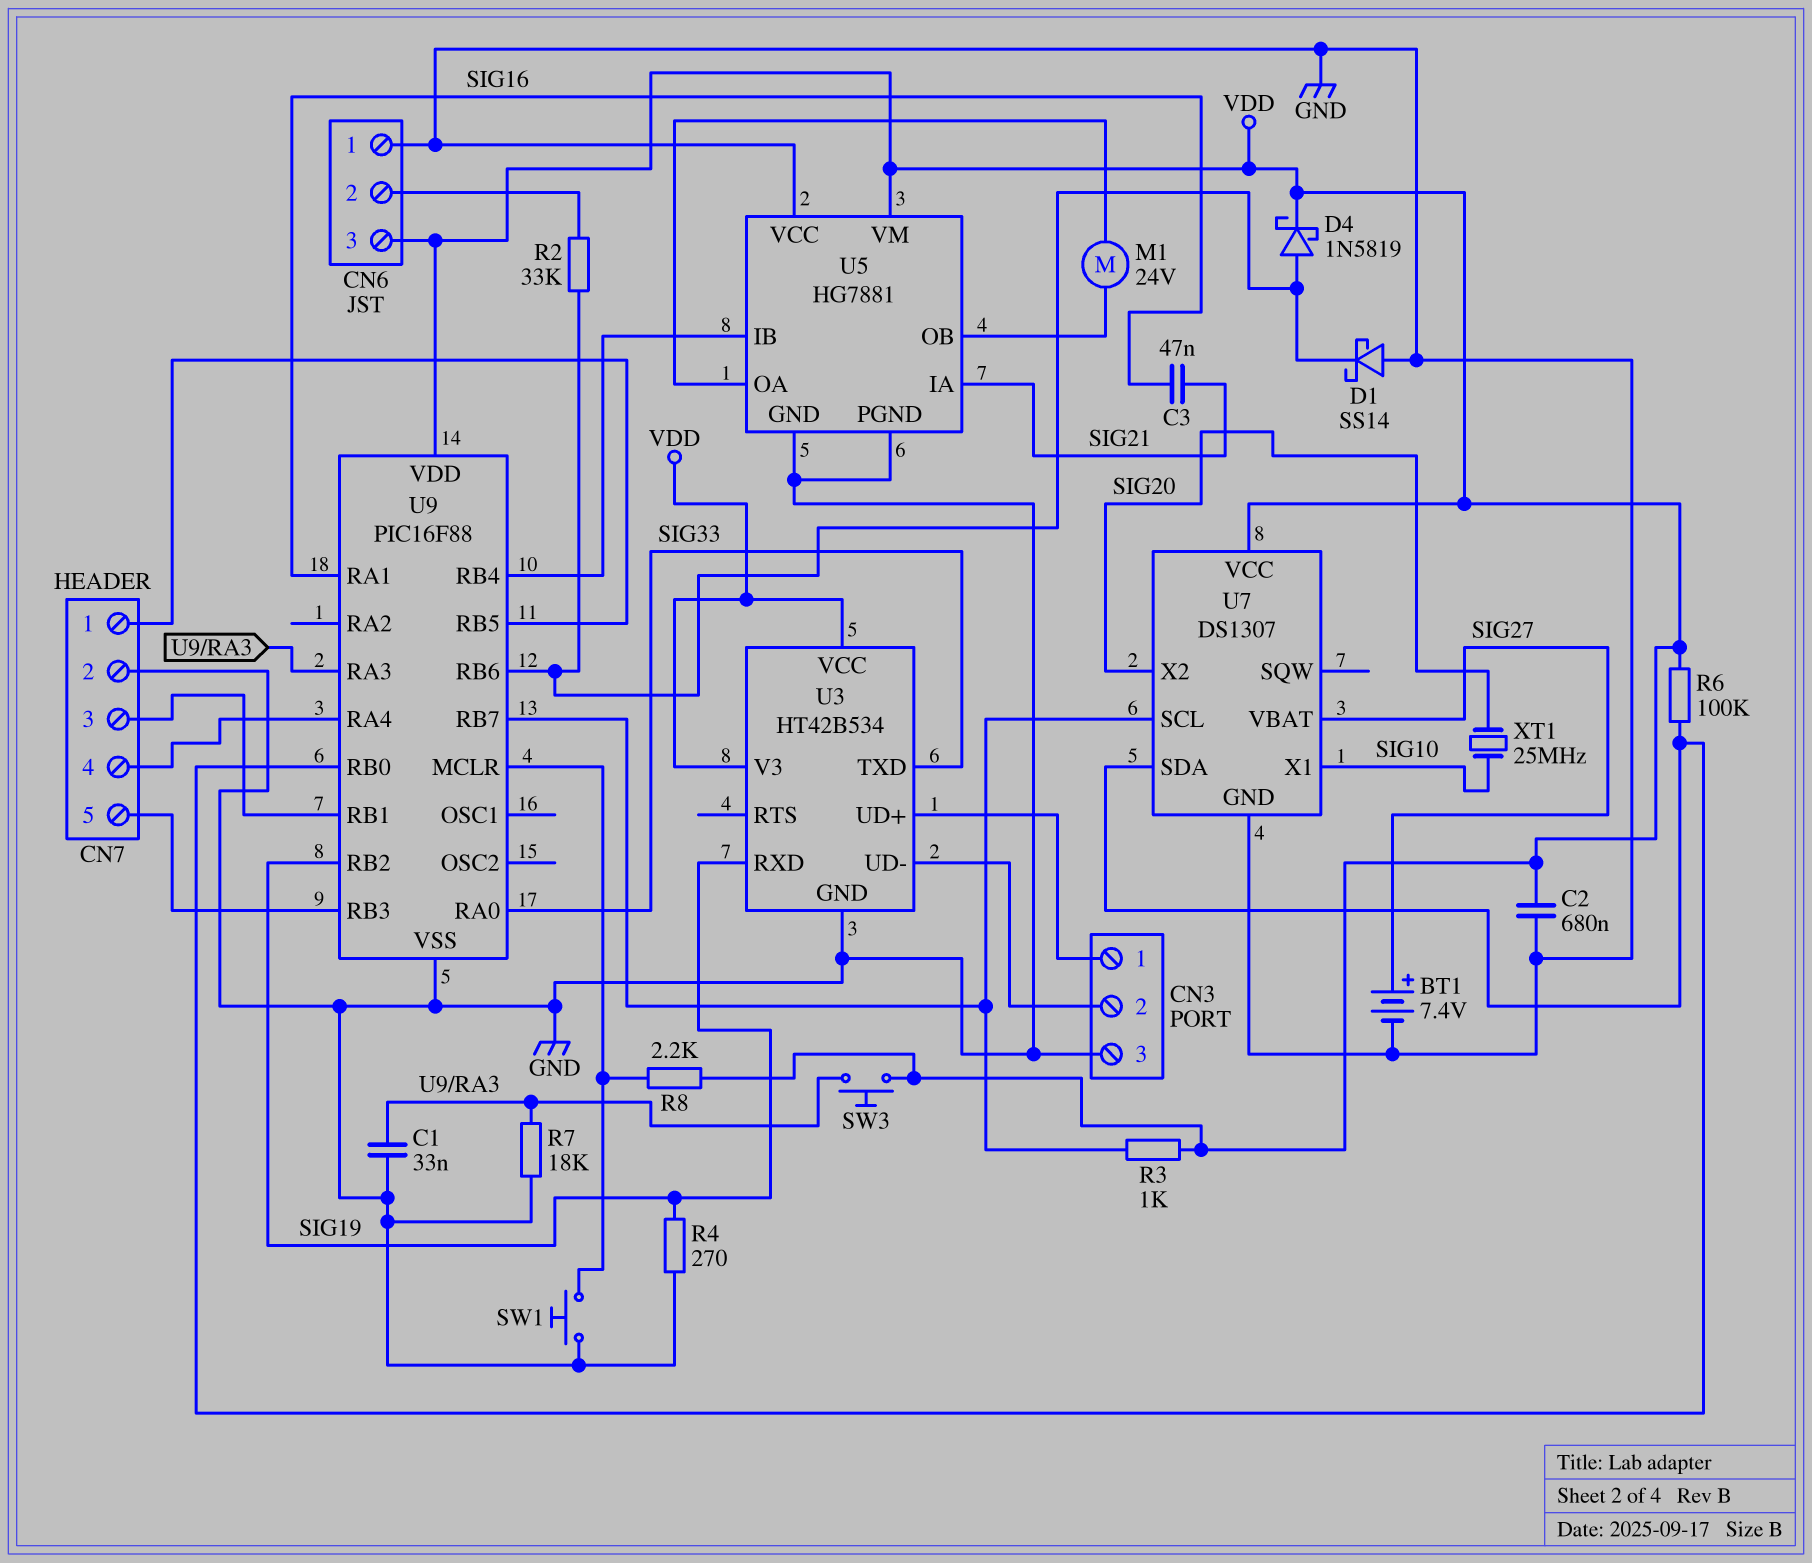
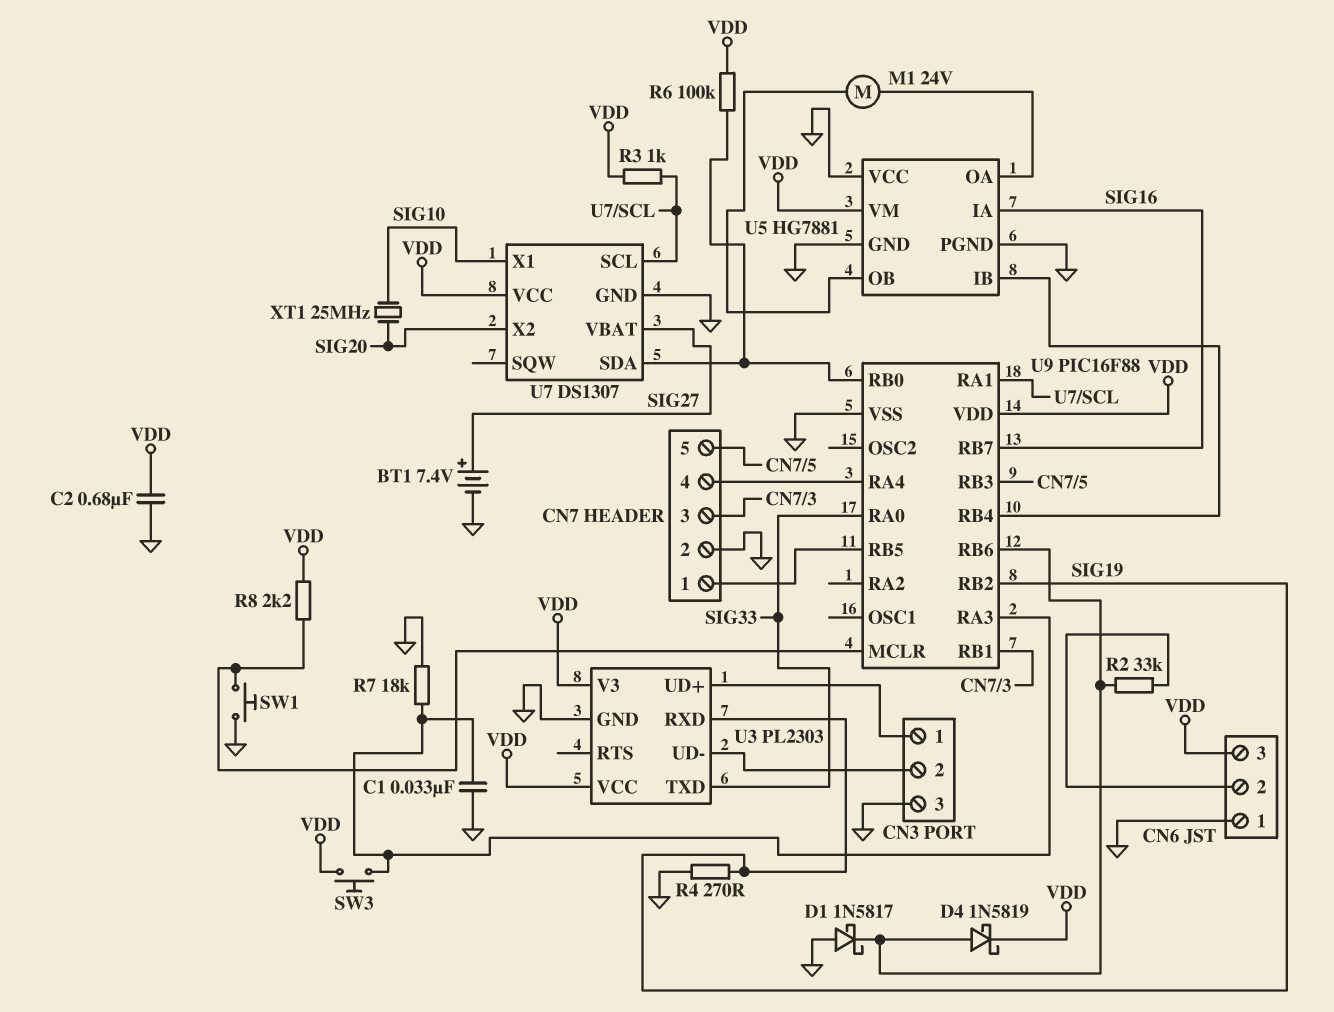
C3: 47nF (SIG16, SIG21) -> none
D1: schottky SS14 (A GND, K U9/RB6) -> schottky 1N5817 (A GND, K U9/RB6)
U3: HT42B534 -> PL2303
U5 pin IA: SIG21 -> SIG16
U9 pin RA1: SIG16 -> U7/SCL
U9 pin RB7: U7/SCL -> SIG16

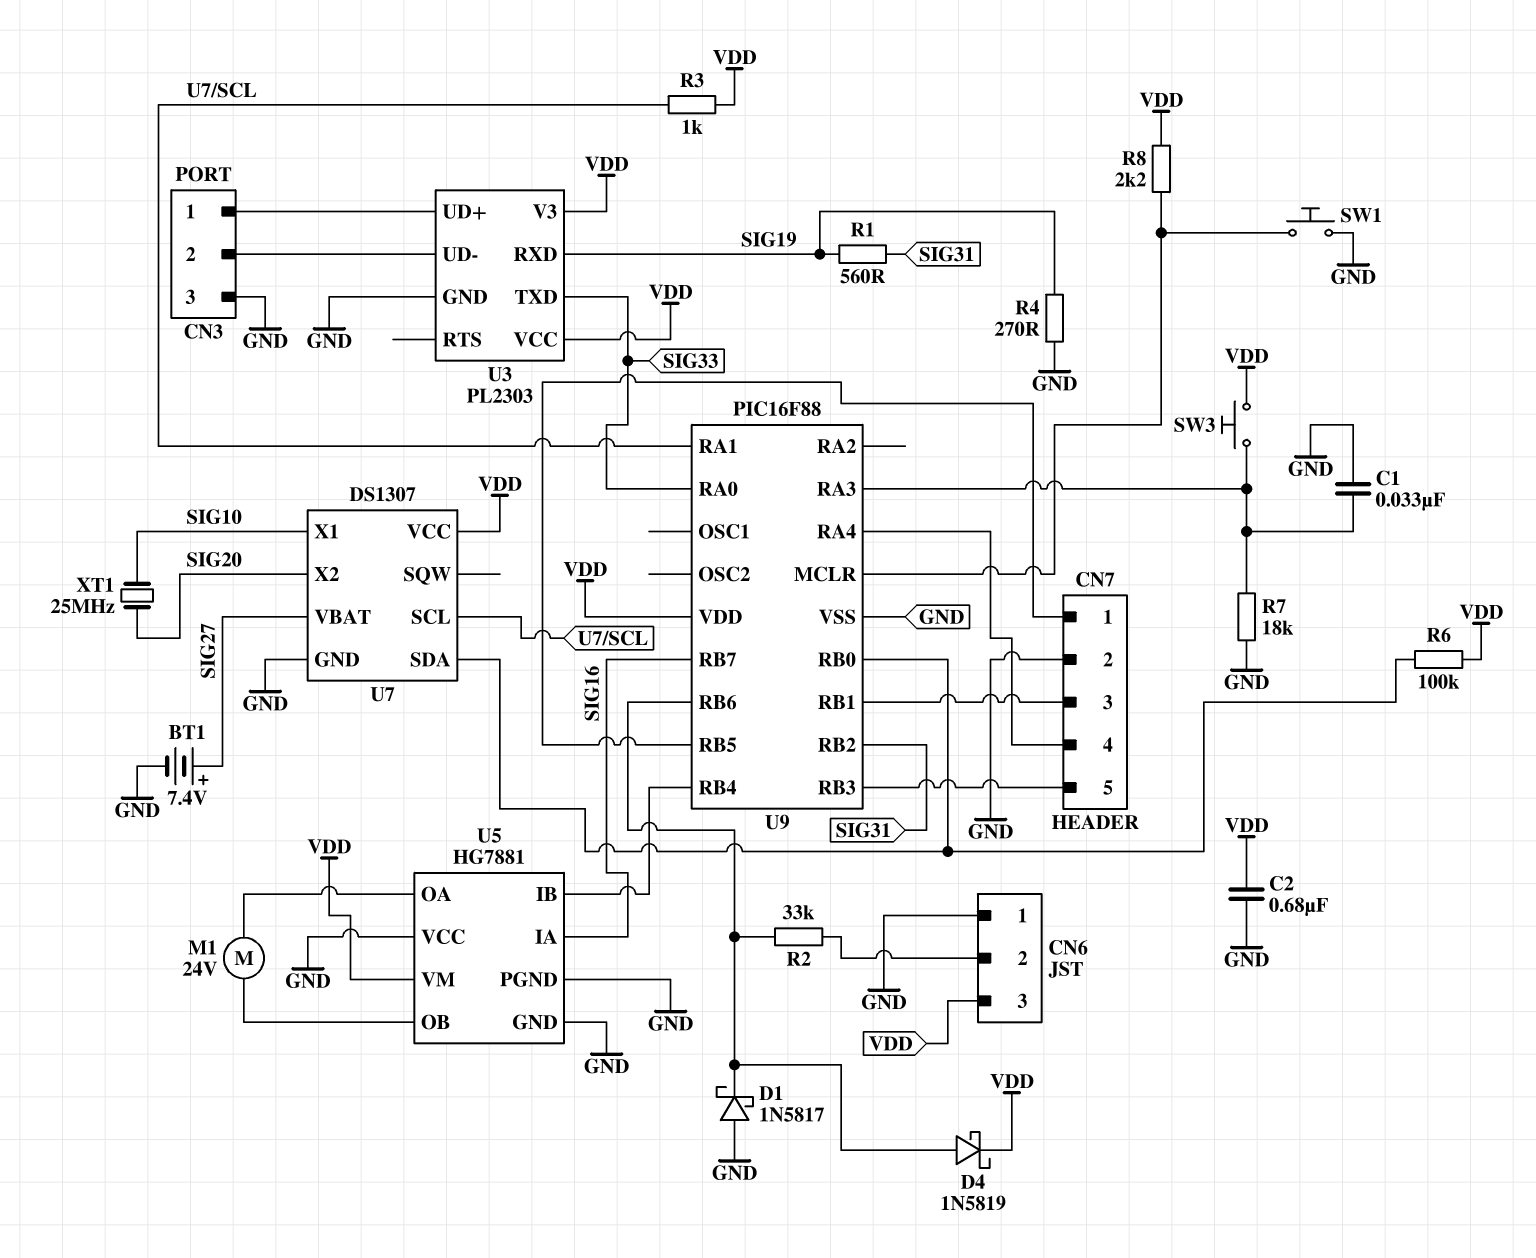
R1: none -> 560 (SIG19, SIG31)
U9 pin RB2: SIG19 -> SIG31

